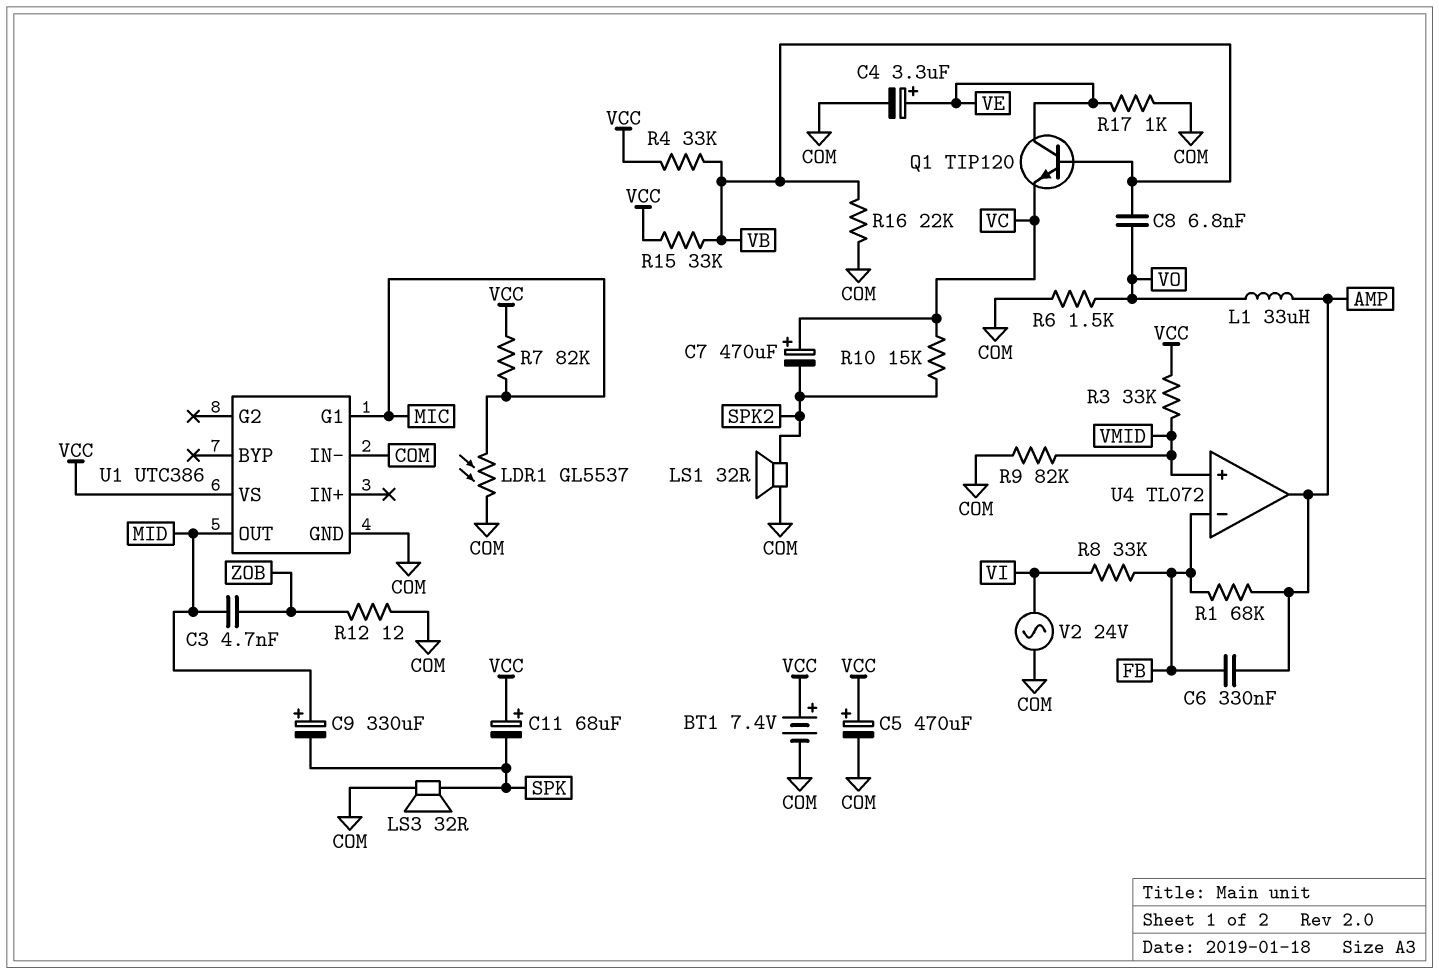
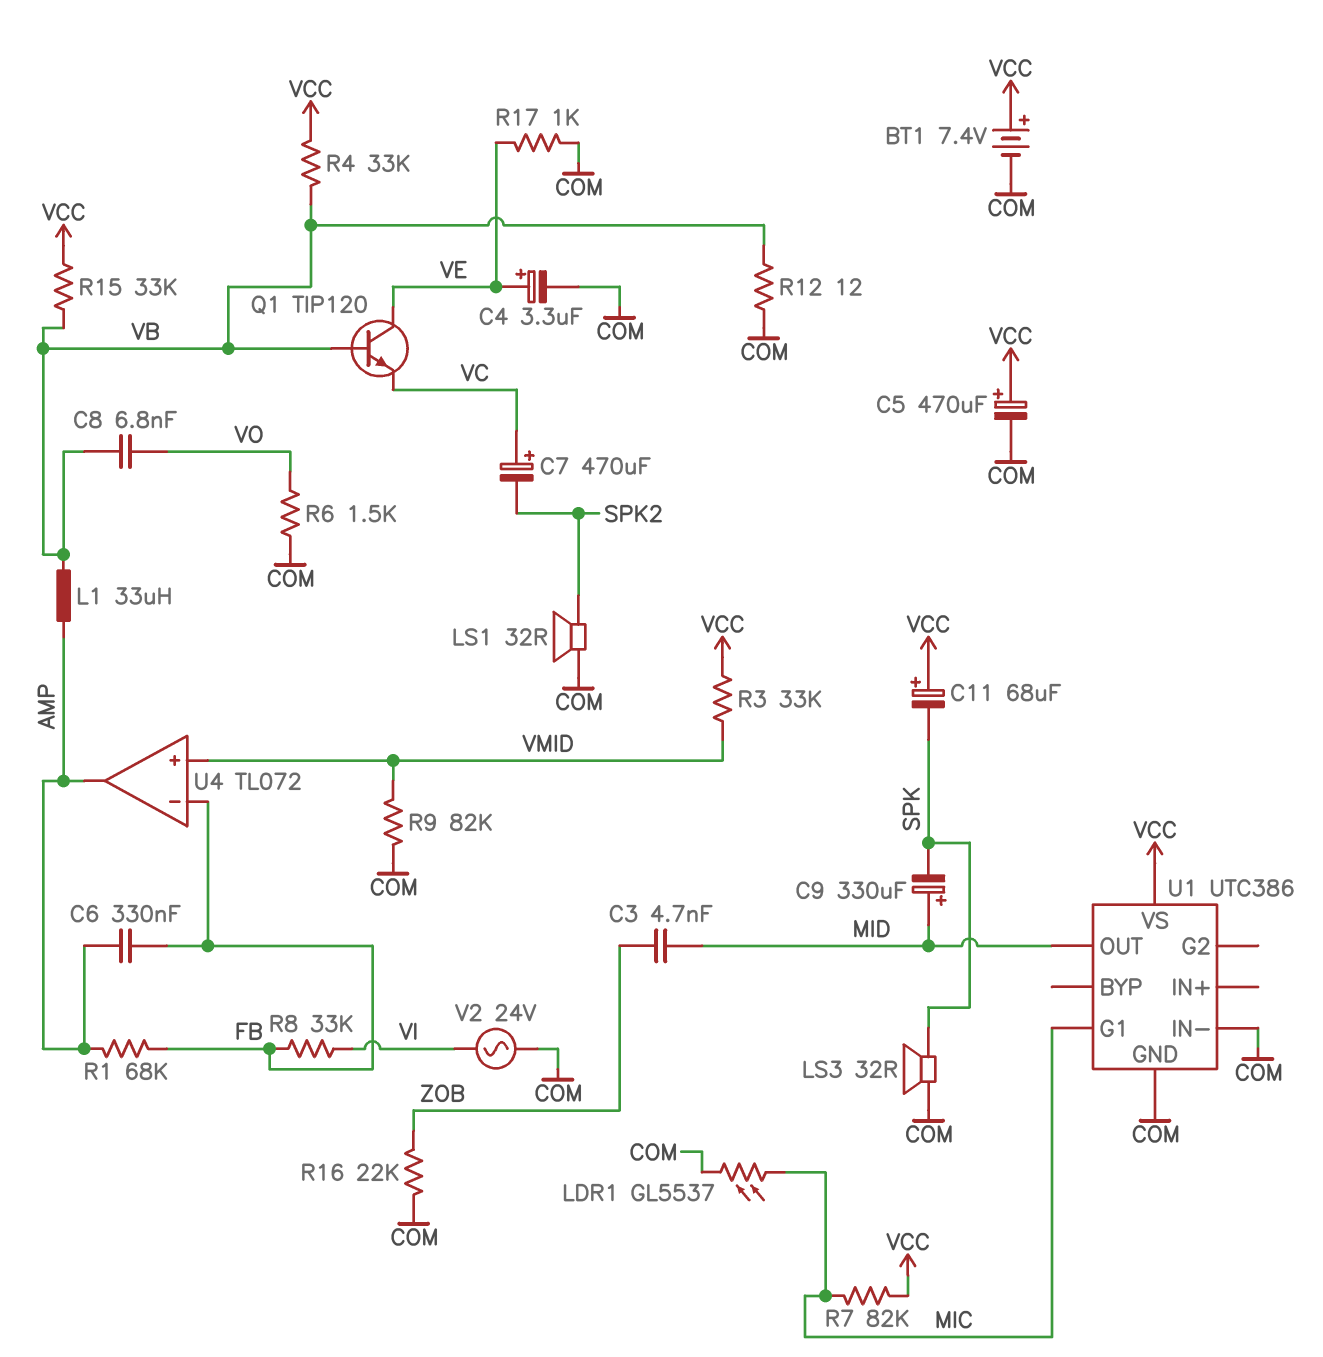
L1: 33uH (AMP, VO) -> 33uH (AMP, VB)
R10: 15k (SPK2, VC) -> none
R12: 12 (COM, ZOB) -> 12 (COM, VB)
R16: 22k (COM, VB) -> 22k (COM, ZOB)

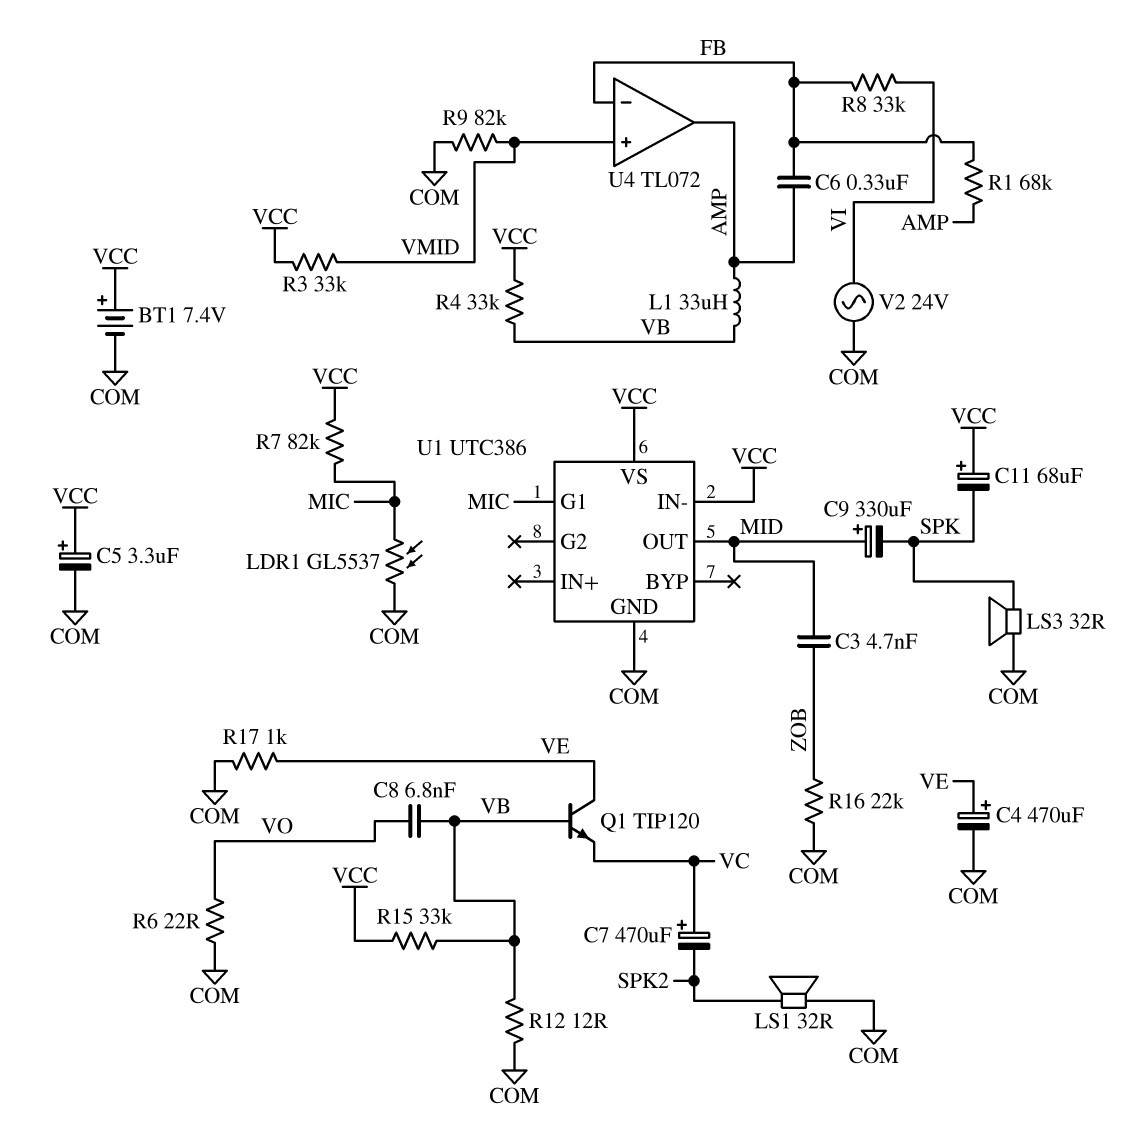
C4: 3.3uF (plus VE, minus COM) -> 470uF (plus VE, minus COM)
C5: 470uF (plus VCC, minus COM) -> 3.3uF (plus VCC, minus COM)
R6: 1.5k (COM, VO) -> 22 (COM, VO)
U1 pin IN-: COM -> VCC

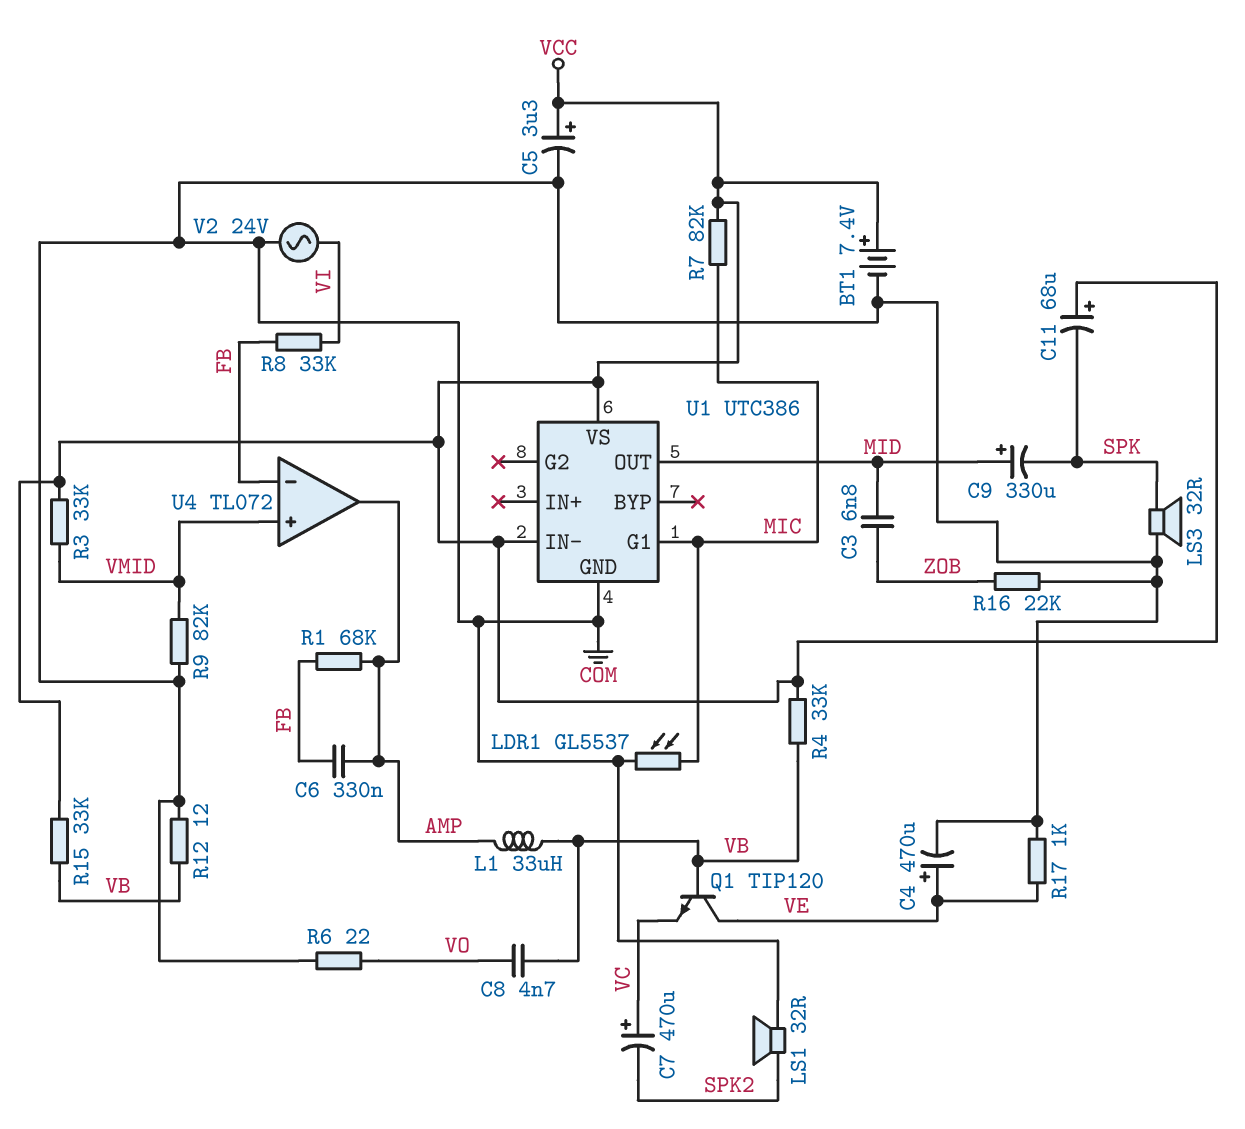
C3: 4.7nF (MID, ZOB) -> 6.8nF (MID, ZOB)
C8: 6.8nF (VB, VO) -> 4.7nF (VB, VO)

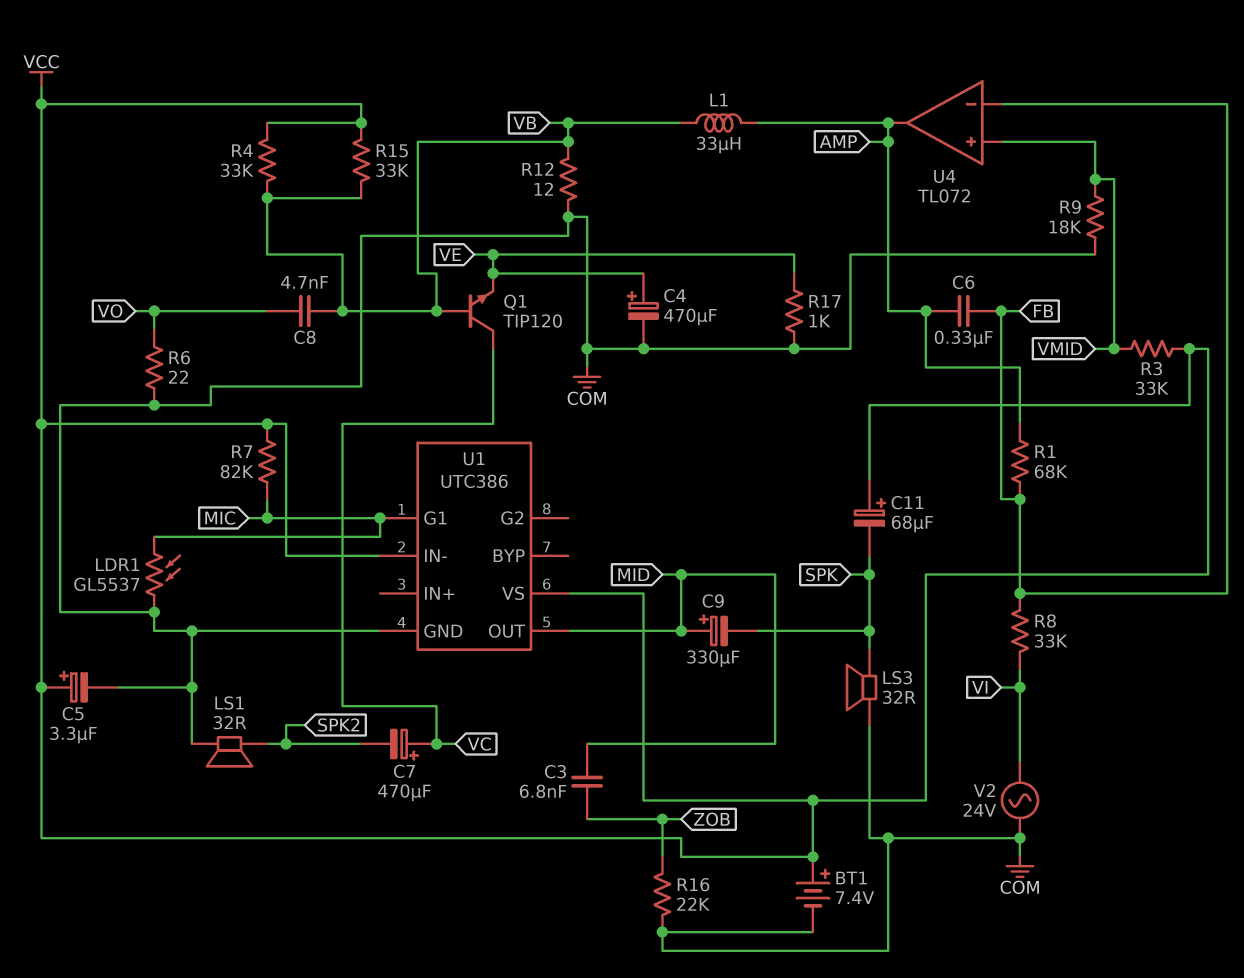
Q1: NPN TIP120 (B VB, C VE, E VC) -> NPN TIP120 (B VB, C VC, E VE)
R9: 82k (COM, VMID) -> 18k (COM, VMID)

